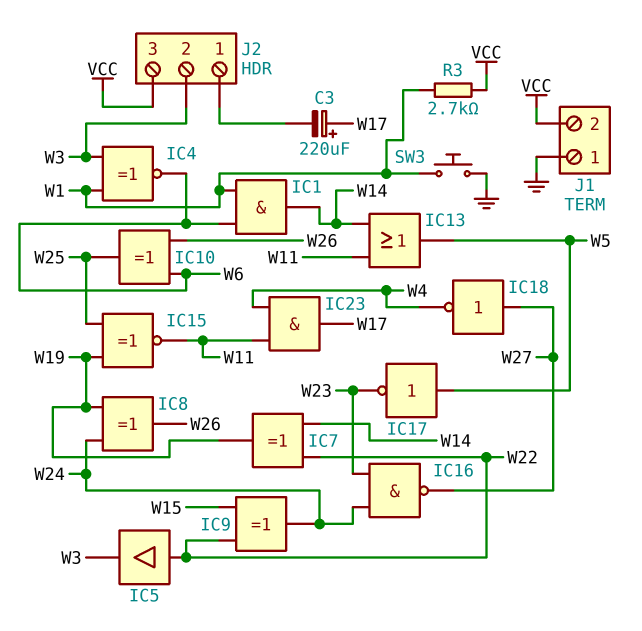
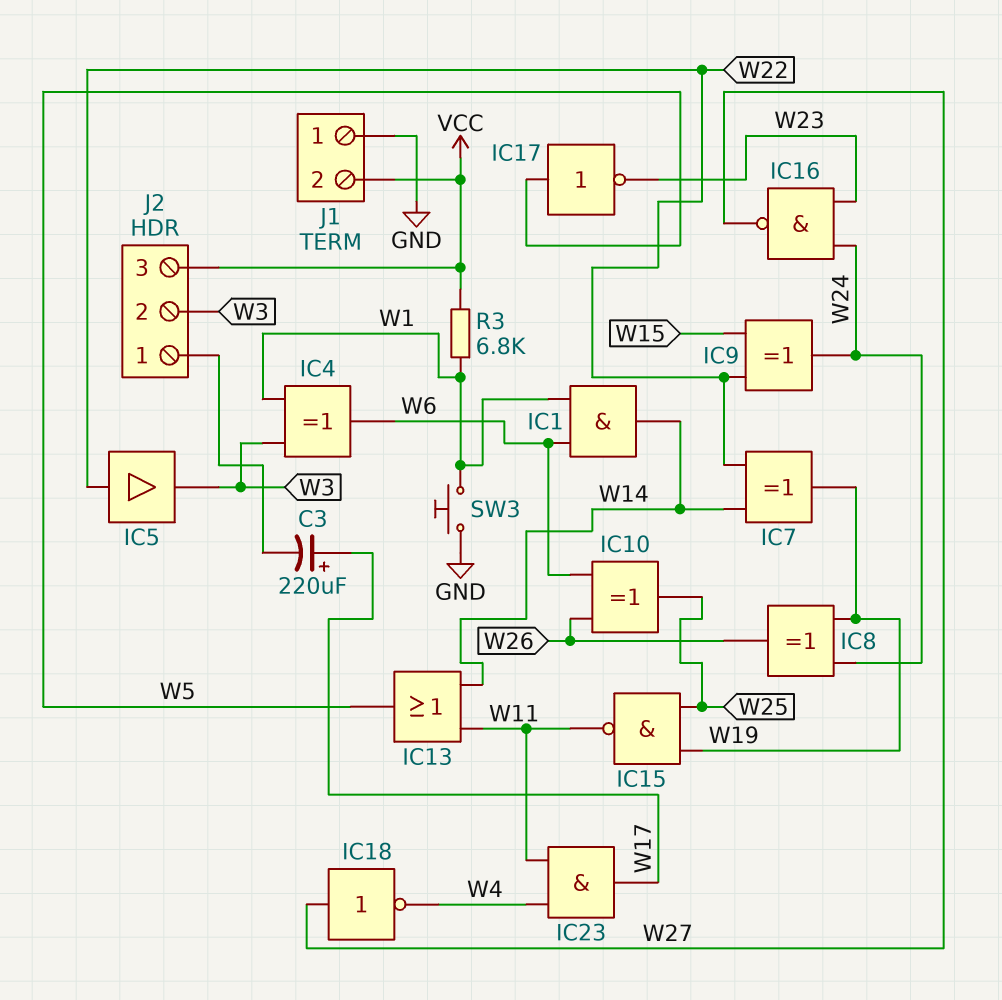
IC4: XNOR (in W1, in W3, out W6) -> XOR (in W1, in W3, out W6)
IC15: XNOR (in W19, in W25, out W11) -> NAND (in W19, in W25, out W11)
R3: 2.7k (VCC, W1) -> 6.8k (VCC, W1)

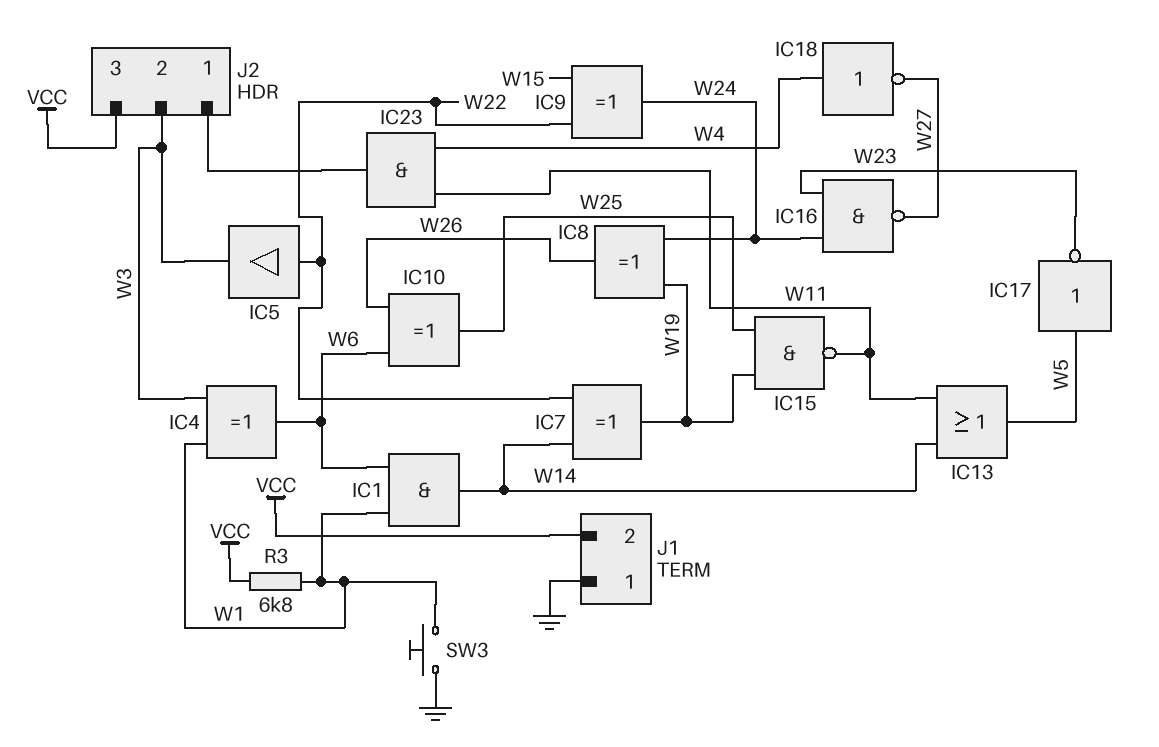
C3: 220uF (plus W17, minus J2/1) -> none
IC18: NOT (in W27, out W4) -> NOT (in W4, out W27)
IC23: AND (in W4, in W11, out W17) -> AND (in W4, in W11, out J2/1)

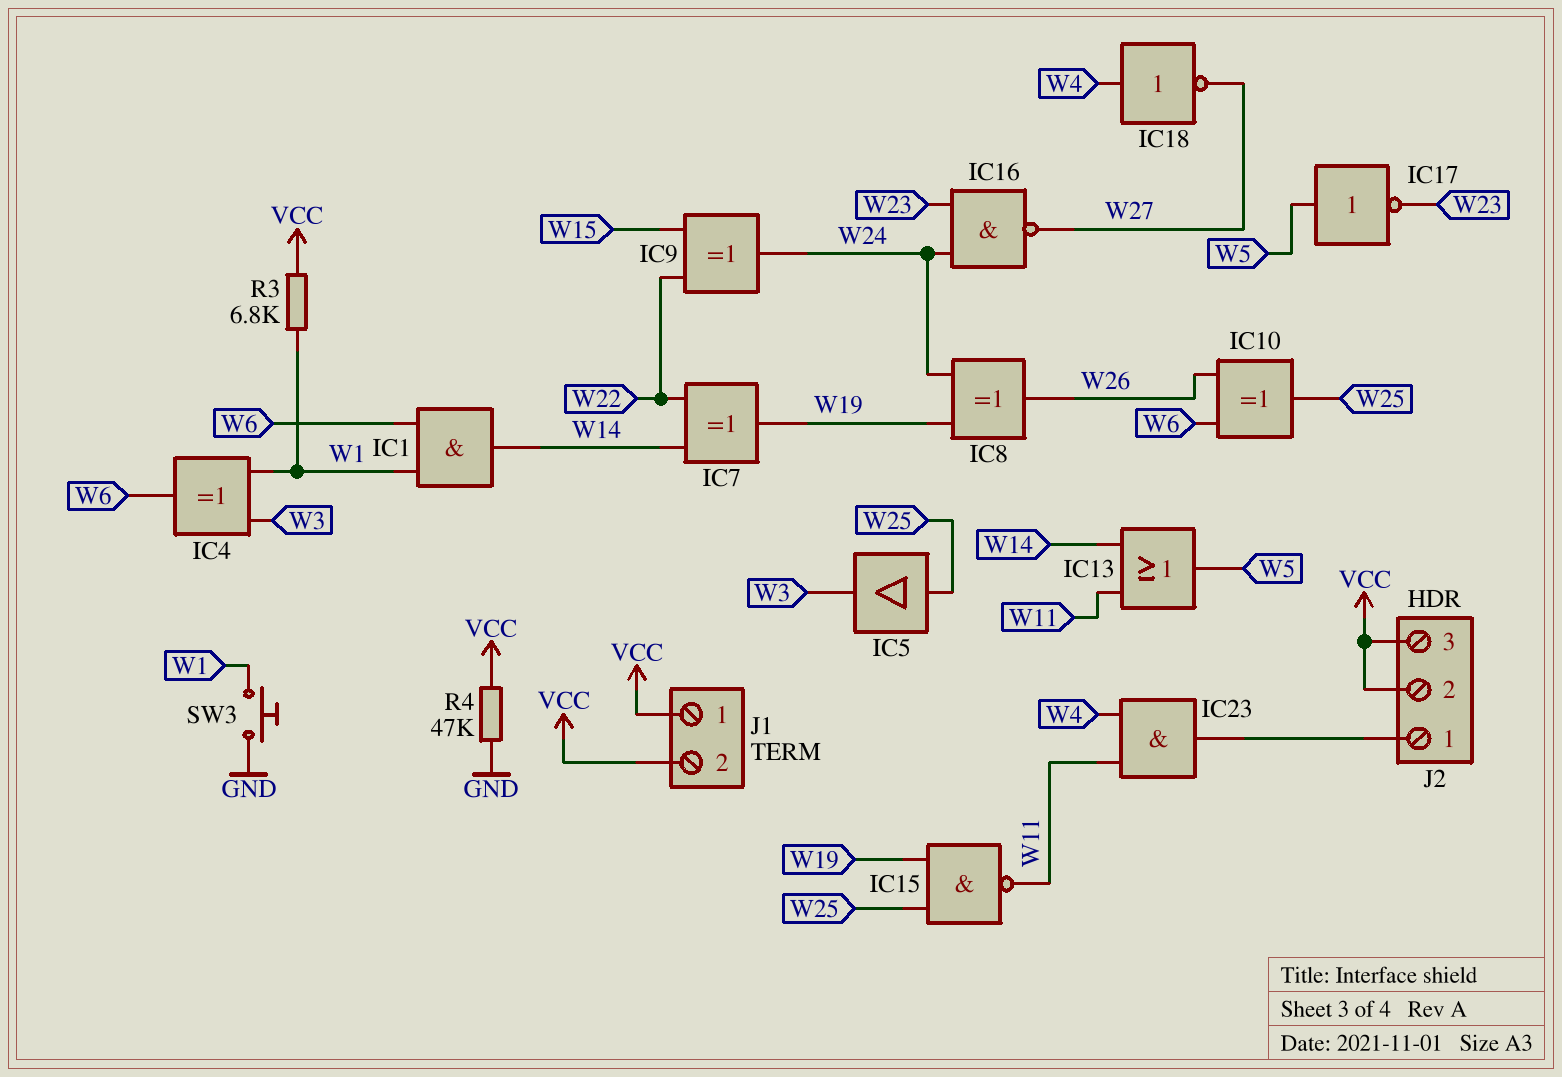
IC5: buffer (in W22, out W3) -> buffer (in W25, out W3)
J1 pin 1: GND -> VCC
J2 pin 2: W3 -> VCC
R4: none -> 47k (GND, VCC)

